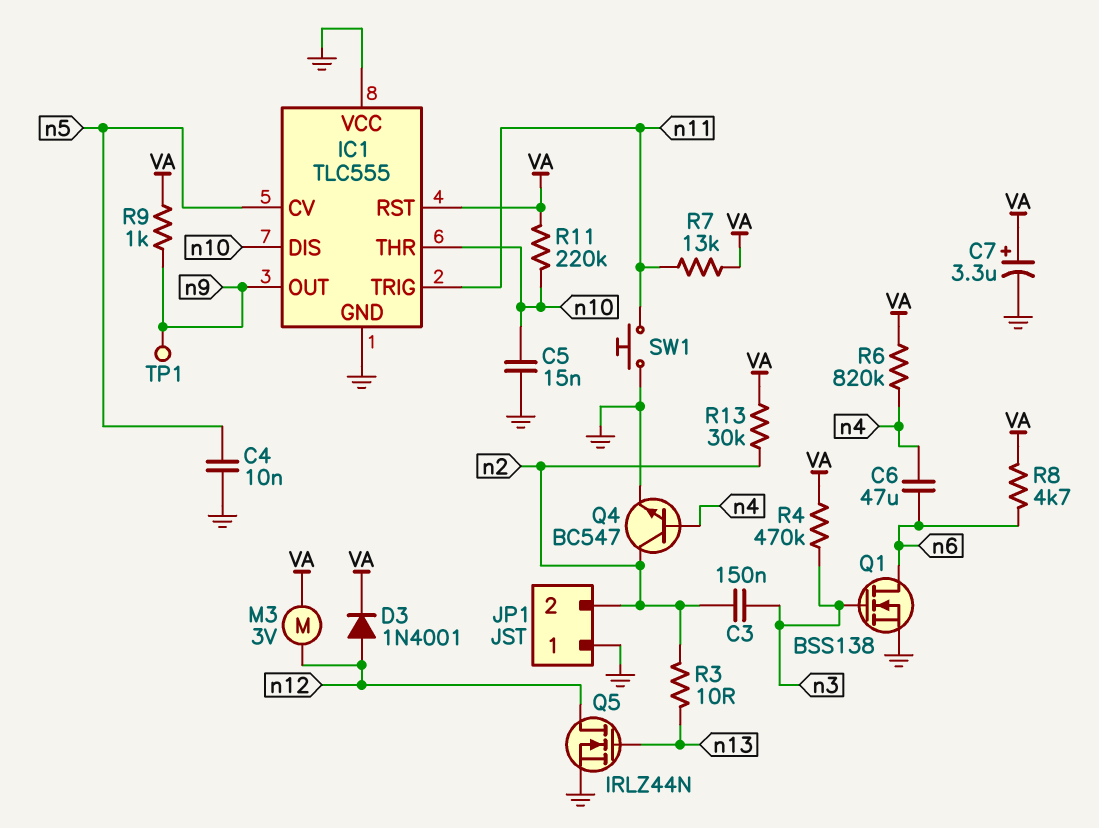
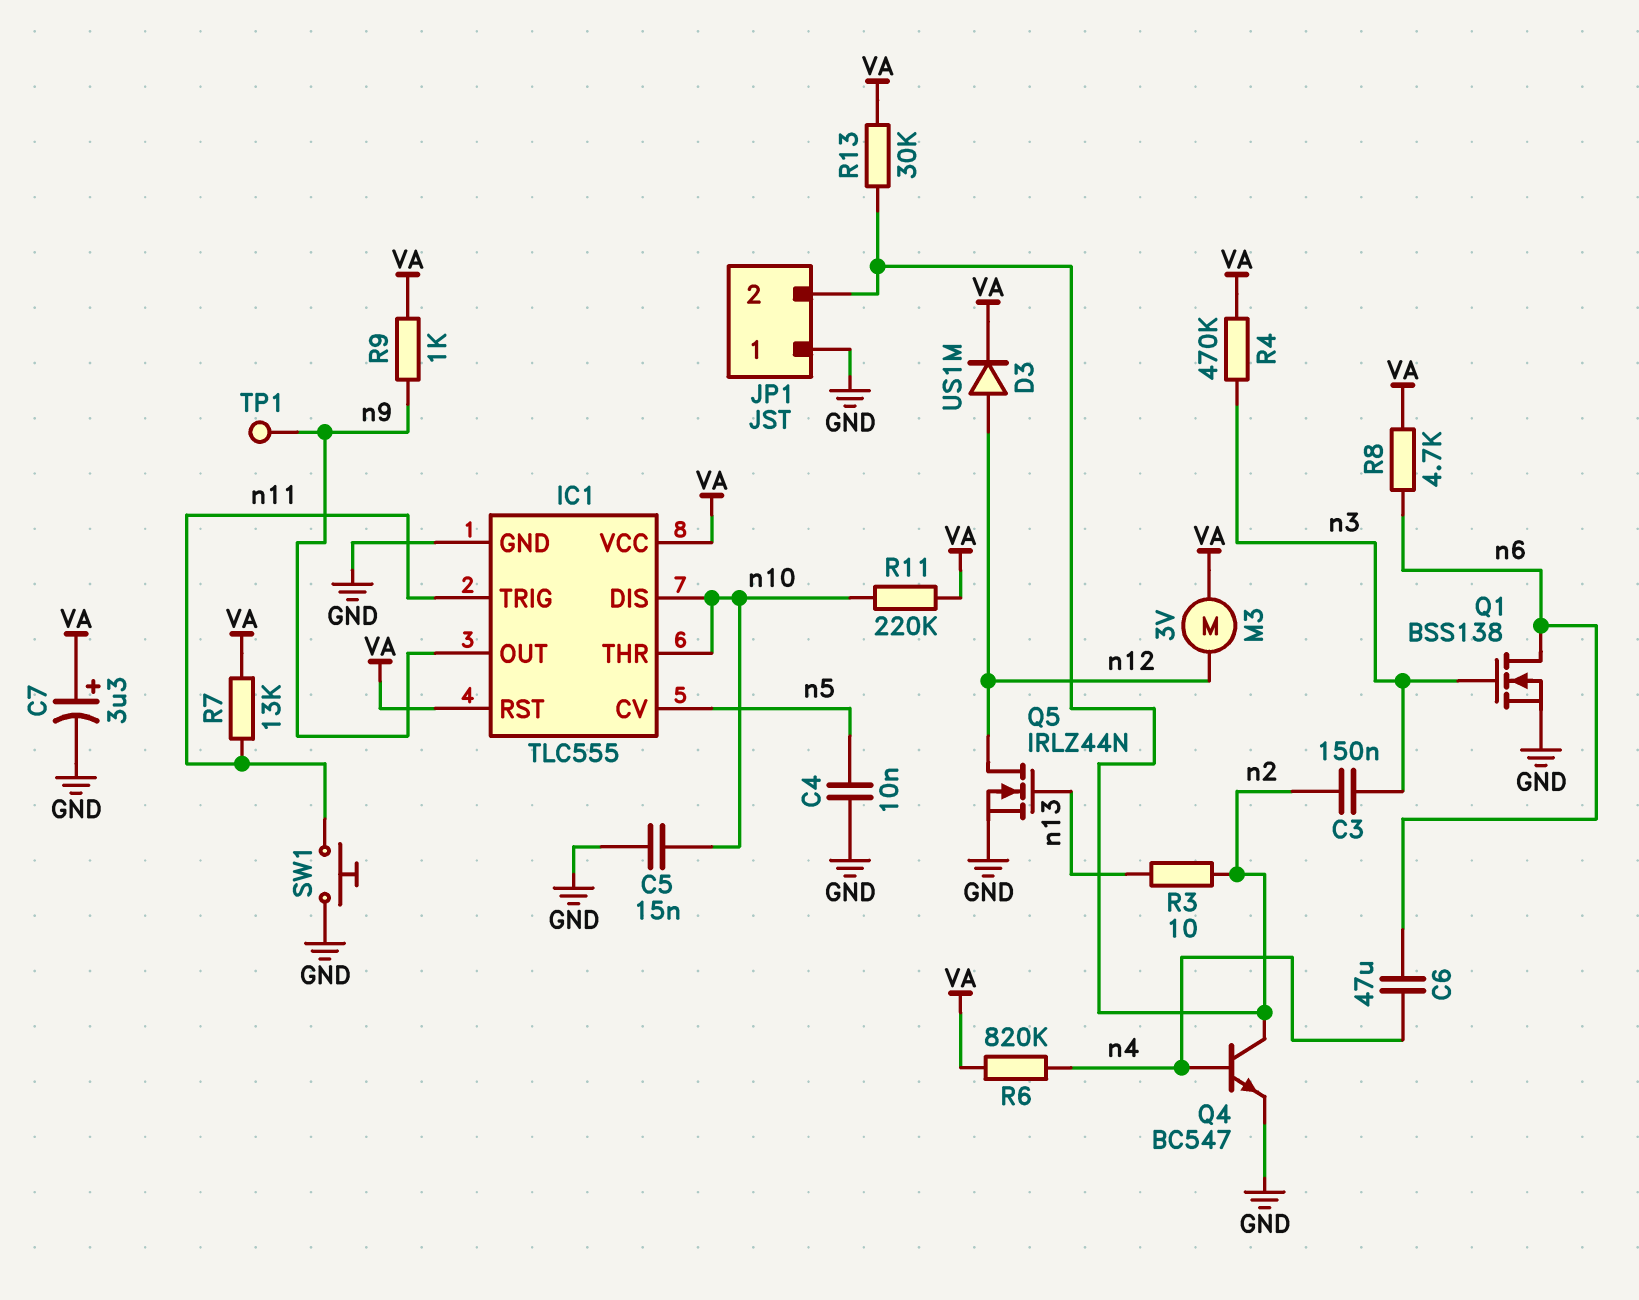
D3: diode 1N4001 (A n12, K VA) -> diode US1M (A n12, K VA)
IC1 pin VCC: GND -> VA

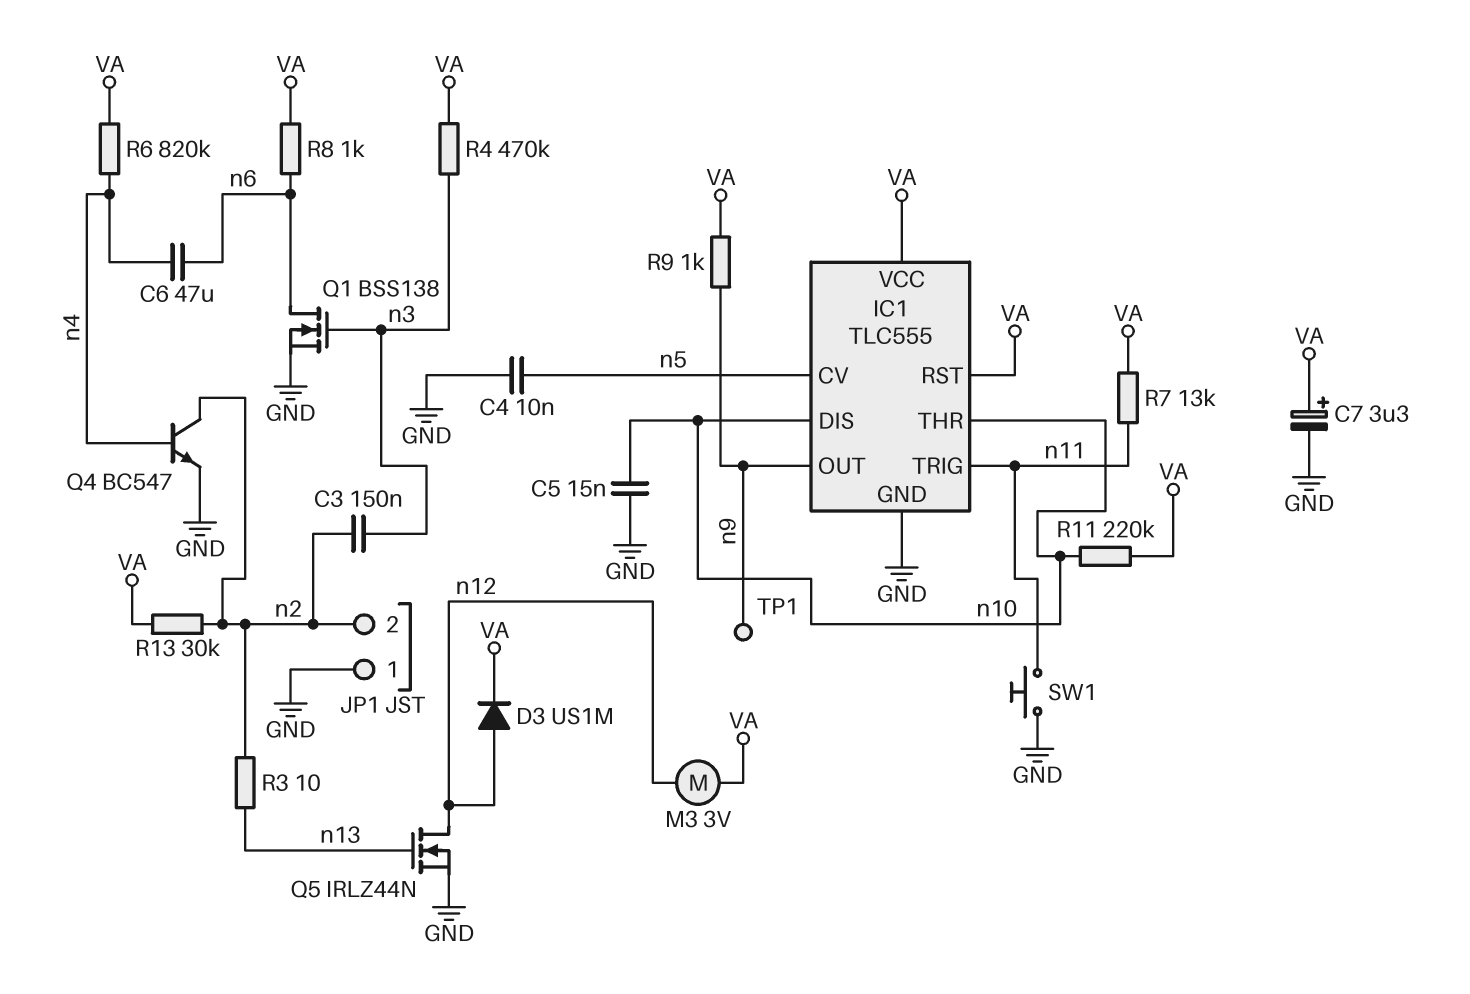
R8: 4.7k (VA, n6) -> 1k (VA, n6)

